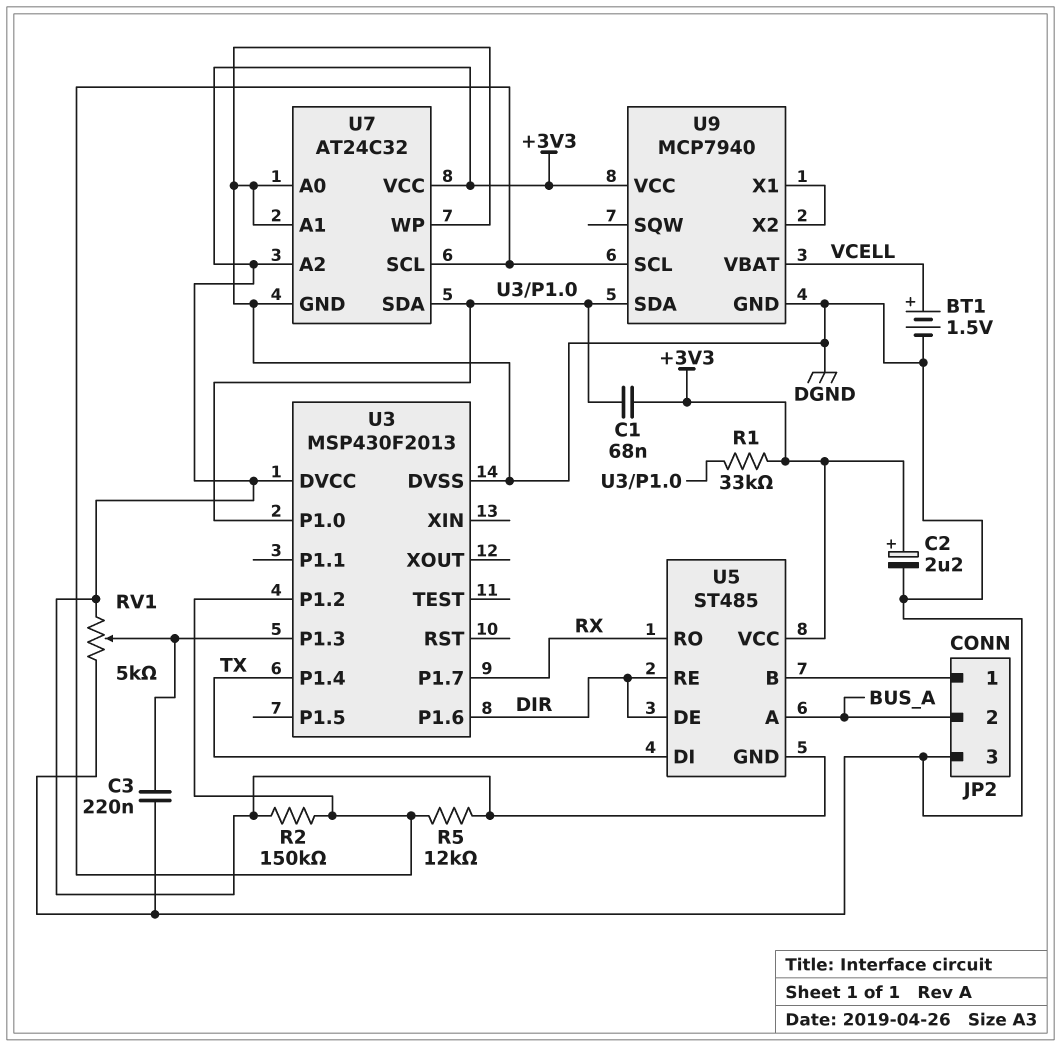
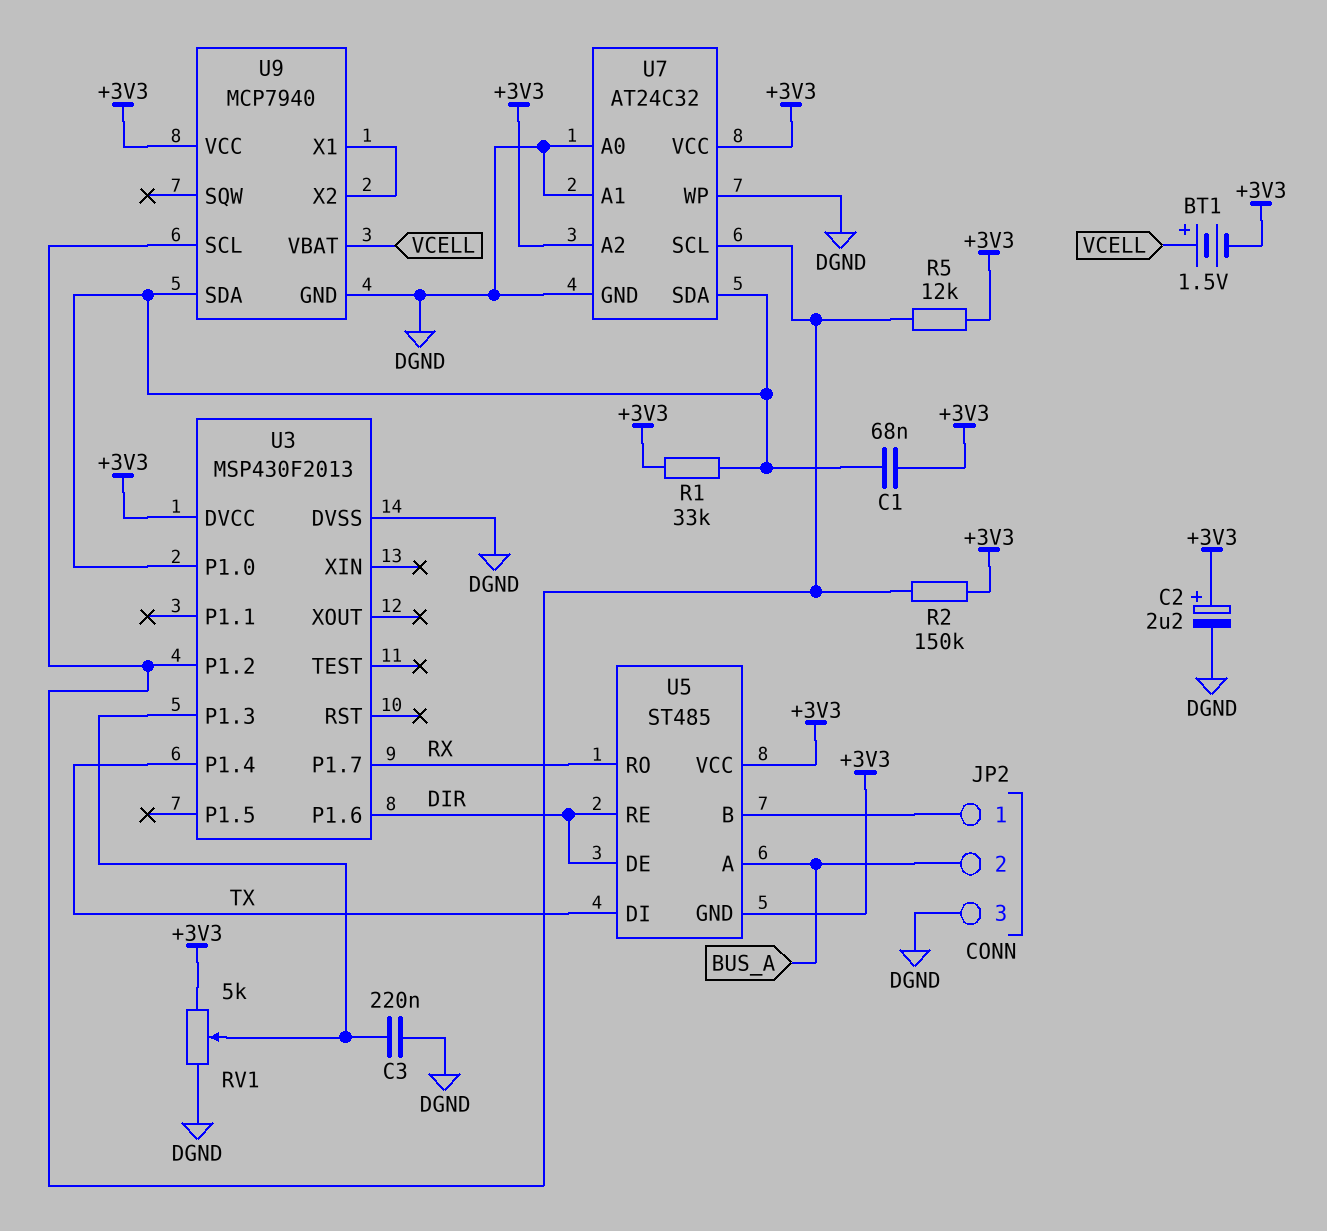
BT1: 1.5V (plus VCELL, minus DGND) -> 1.5V (plus VCELL, minus +3V3)

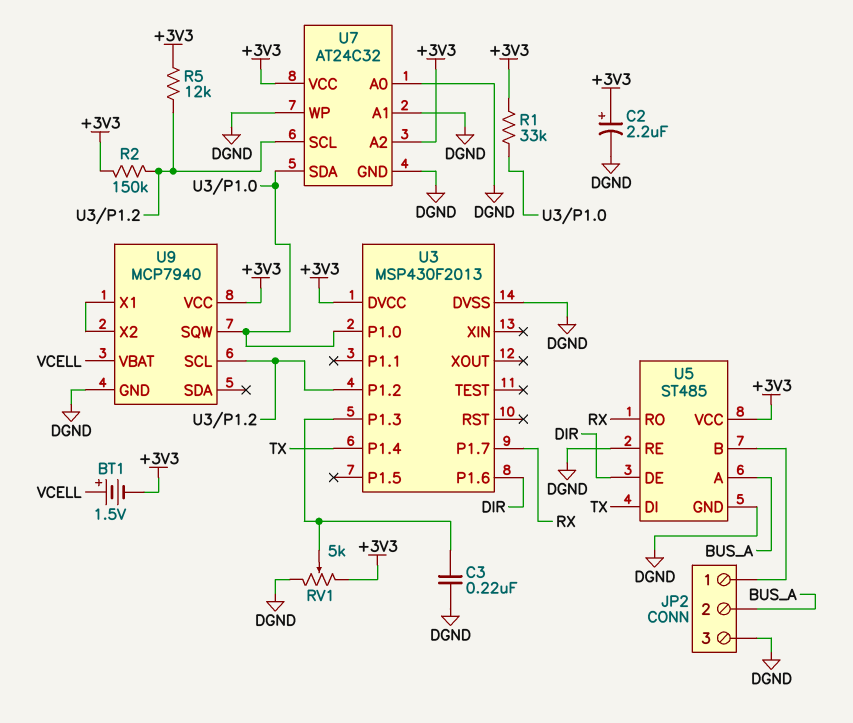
C1: 68nF (+3V3, U3/P1.0) -> none
U5 pin GND: +3V3 -> DGND
U5 pin RE: DIR -> DGND
U9 pin SDA: U3/P1.0 -> none
U9 pin SQW: none -> U3/P1.0

